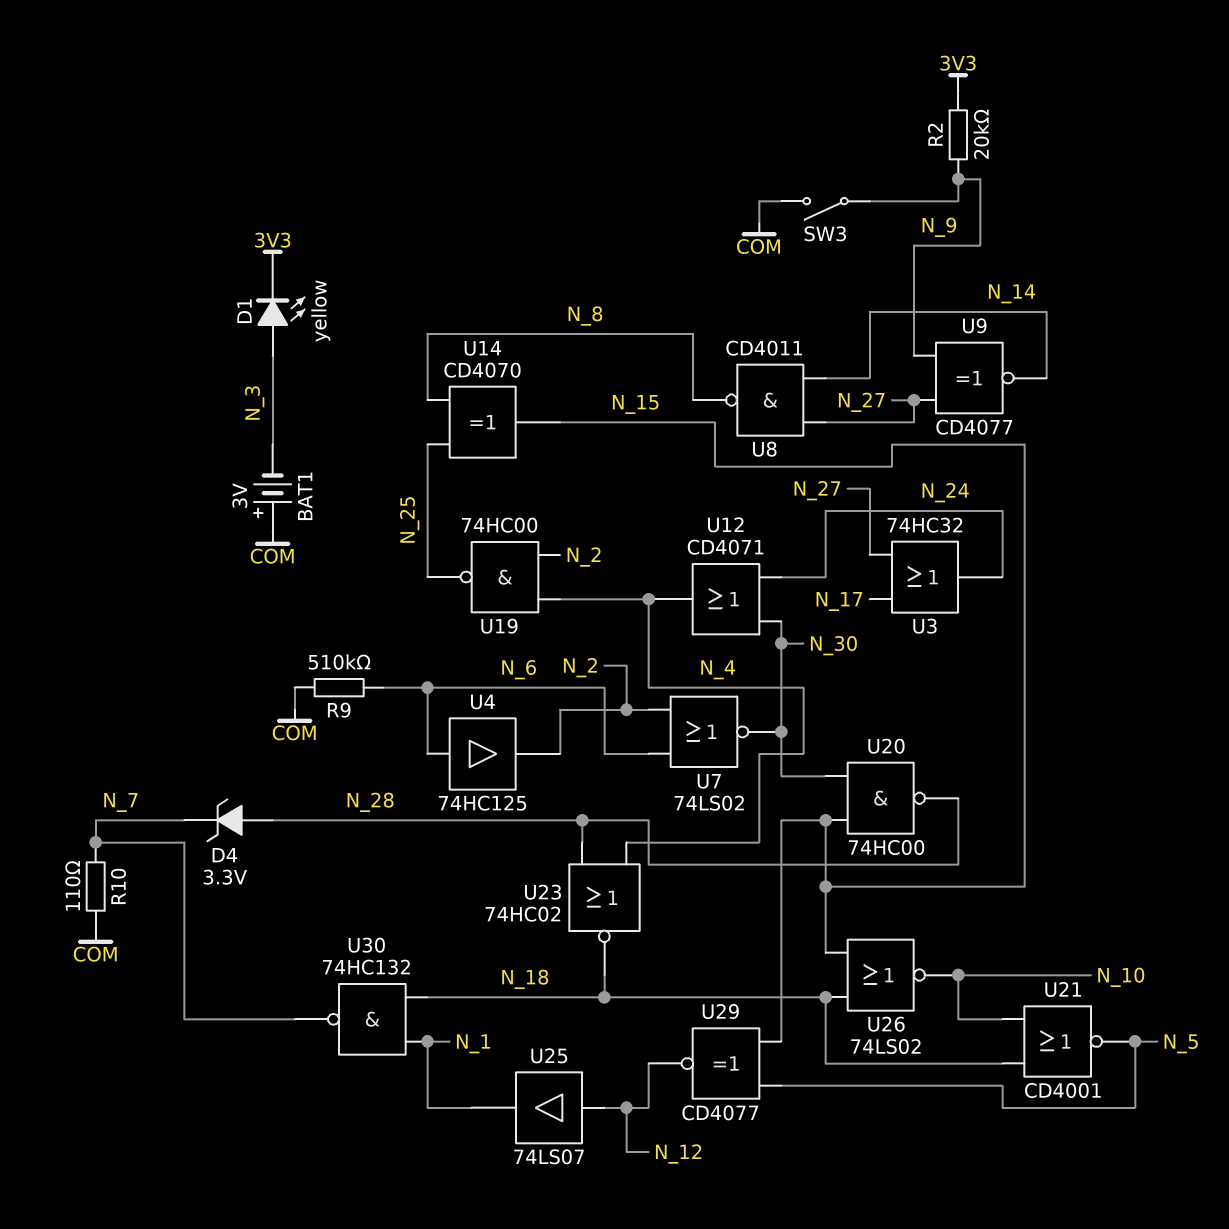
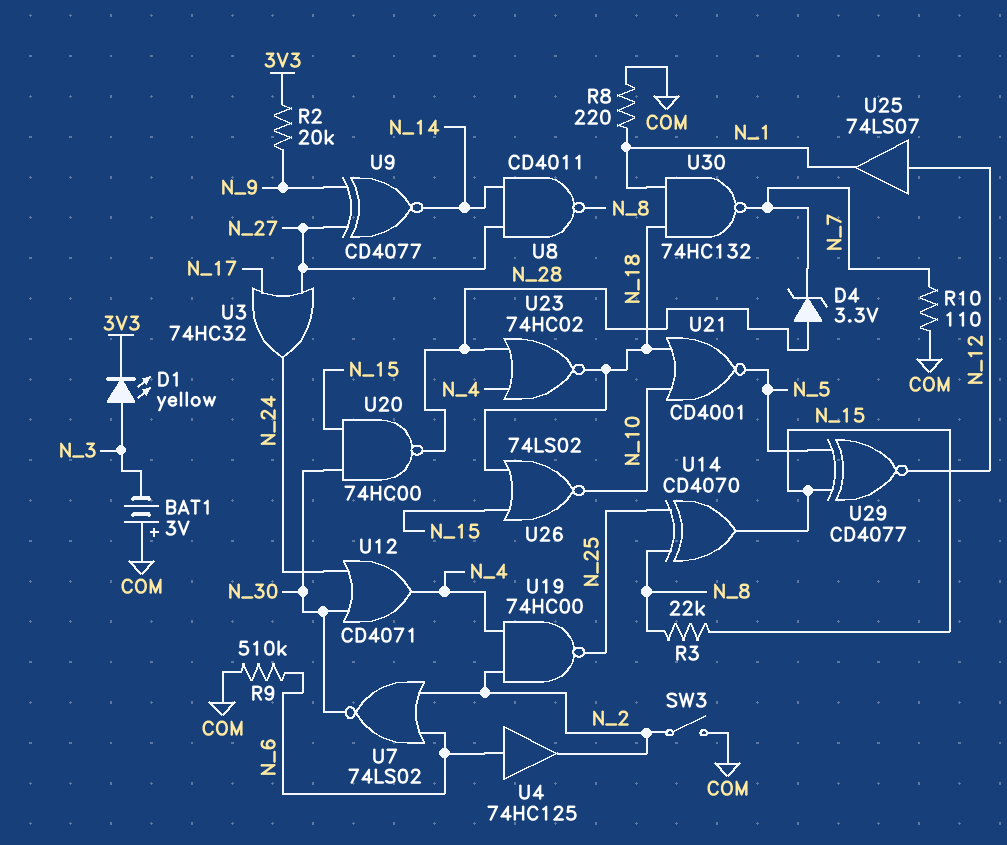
R3: none -> 22k (N_8, N_15)
R8: none -> 220 (COM, N_1)
SW3: switch (COM, N_9) -> switch (COM, N_2)

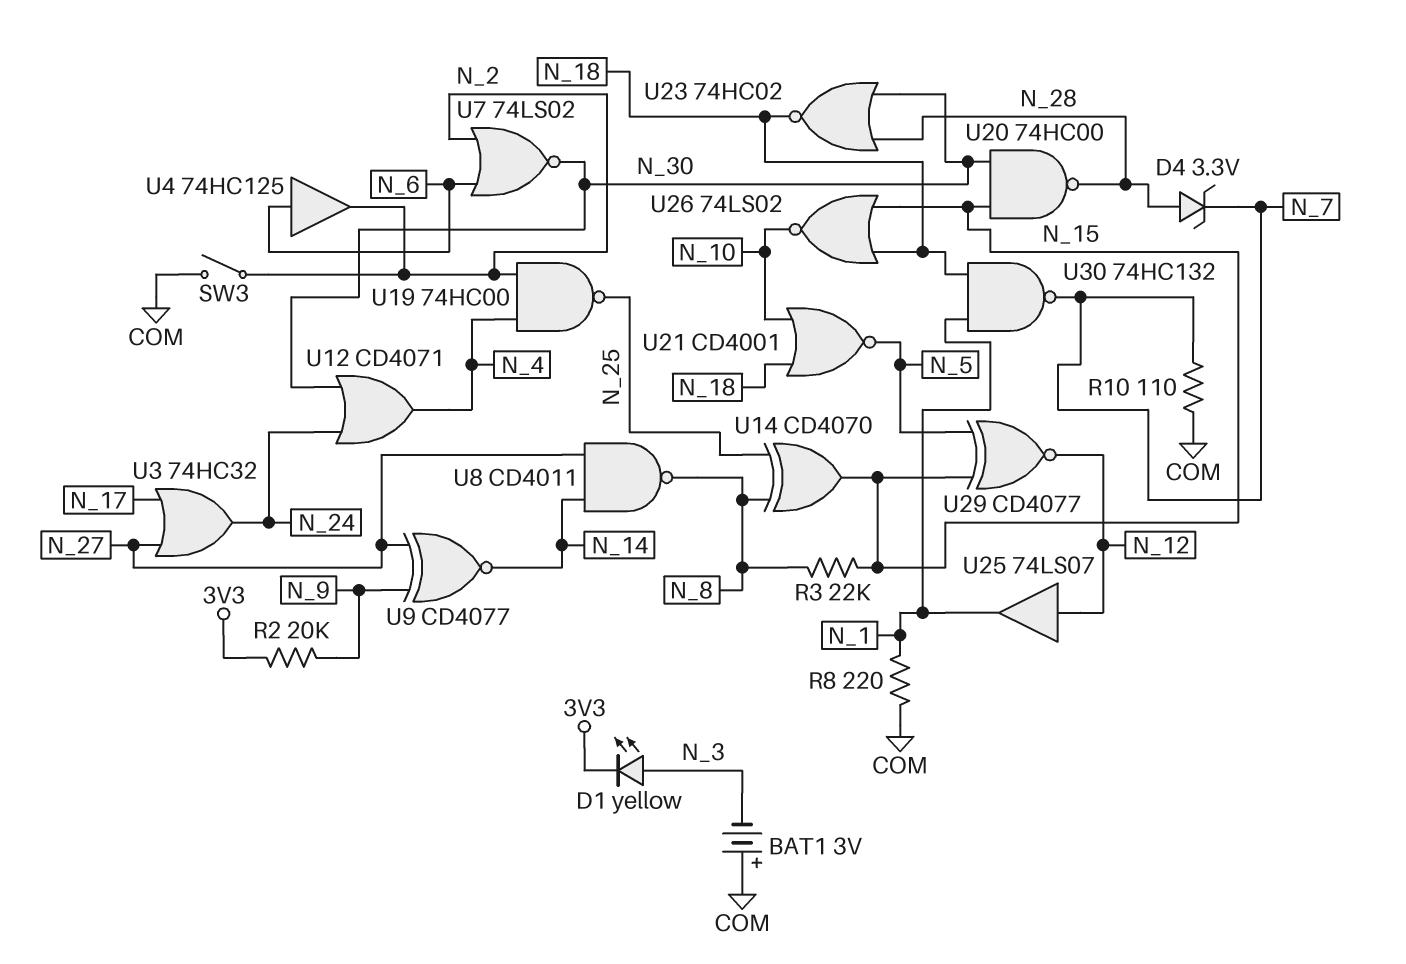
R9: 510k (COM, N_6) -> none
U23: NOR 74HC02 (in N_4, in N_28, out N_18) -> NOR 74HC02 (in N_28, in N_30, out N_18)

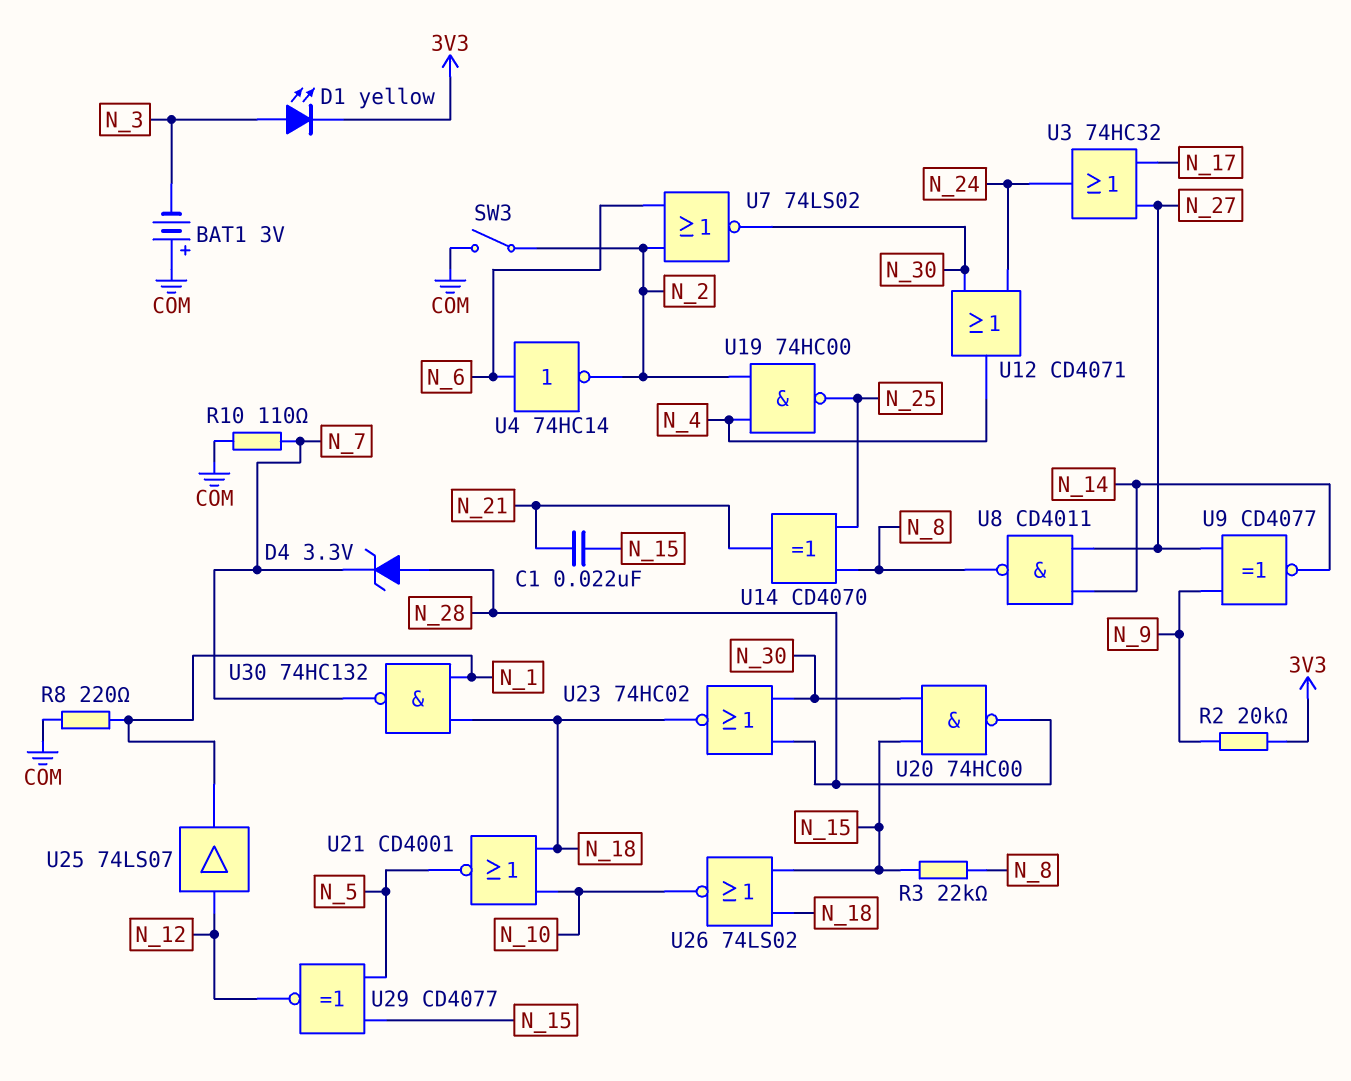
C1: none -> 22nF (N_15, N_21)
U4: buffer 74HC125 (in N_6, out N_2) -> NOT 74HC14 (in N_6, out N_2)
U14: XOR CD4070 (in N_8, in N_25, out N_15) -> XOR CD4070 (in N_8, in N_25, out N_21)

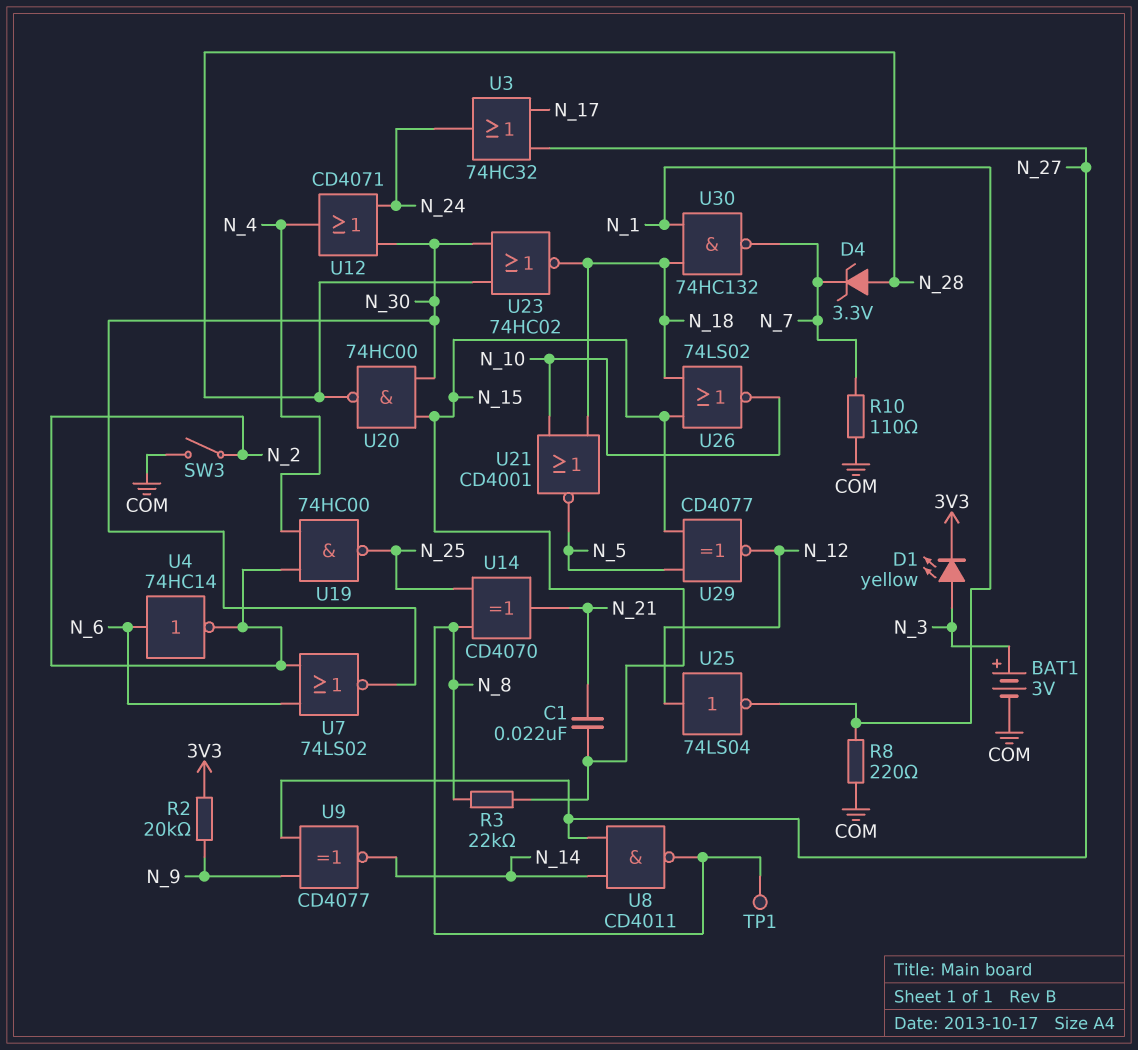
BAT1: 3V (plus COM, minus N_3) -> 3V (plus N_3, minus COM)
TP1: none -> test point (N_8)
U25: buffer 74LS07 (in N_12, out N_1) -> NOT 74LS04 (in N_12, out N_1)

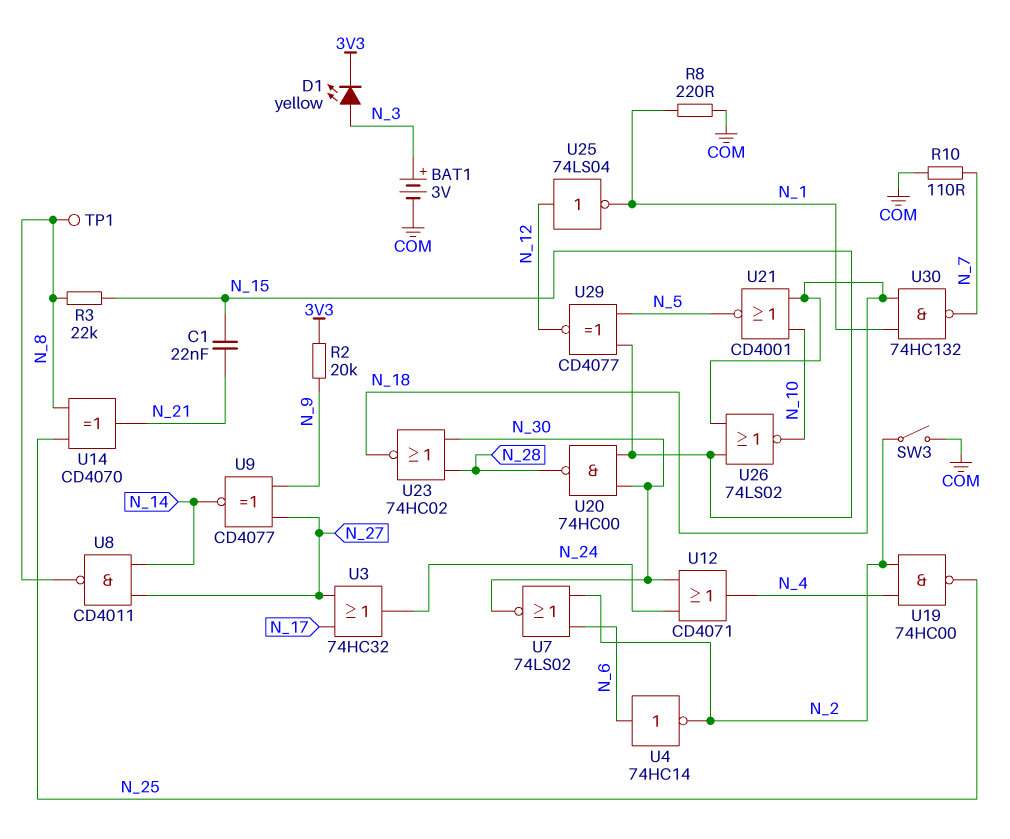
D4: zener 3.3V (A N_28, K N_7) -> none

